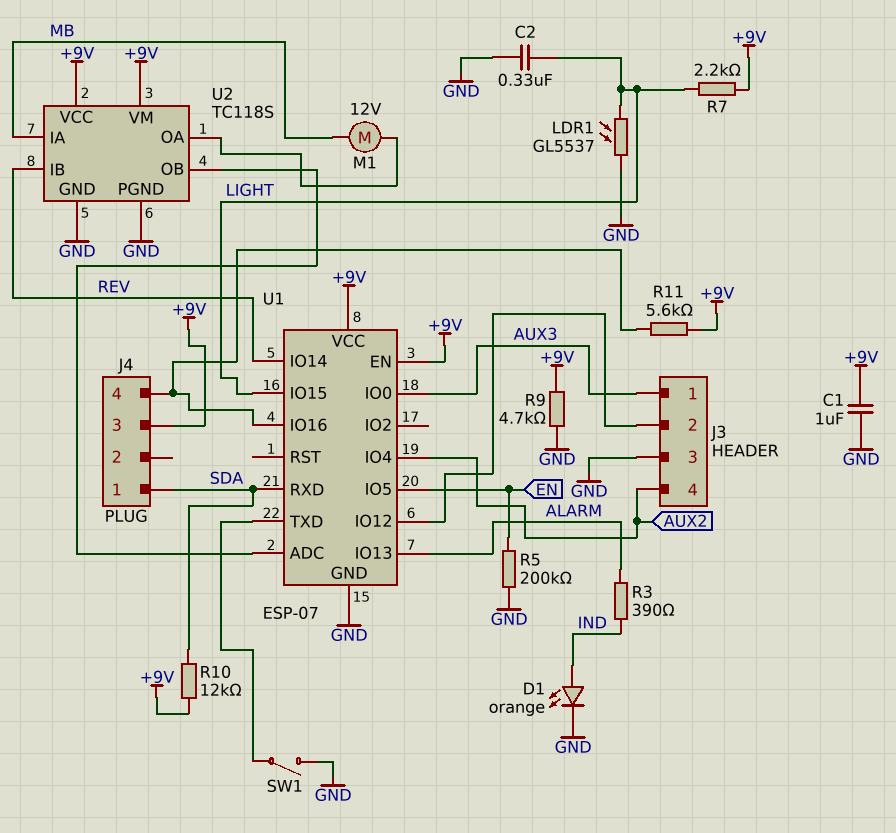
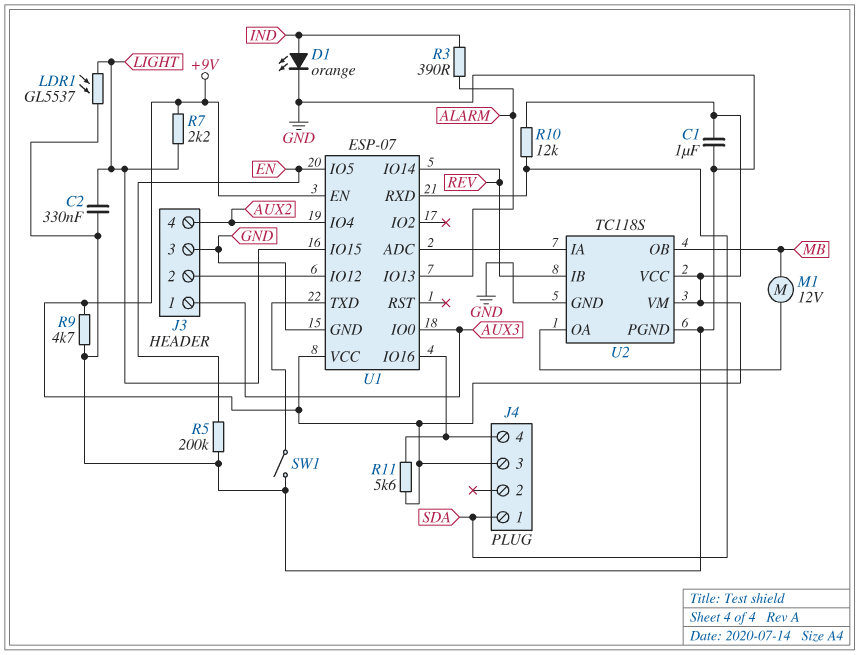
U2 pin IA: MB -> U1/ADC
U2 pin OB: U1/ADC -> MB

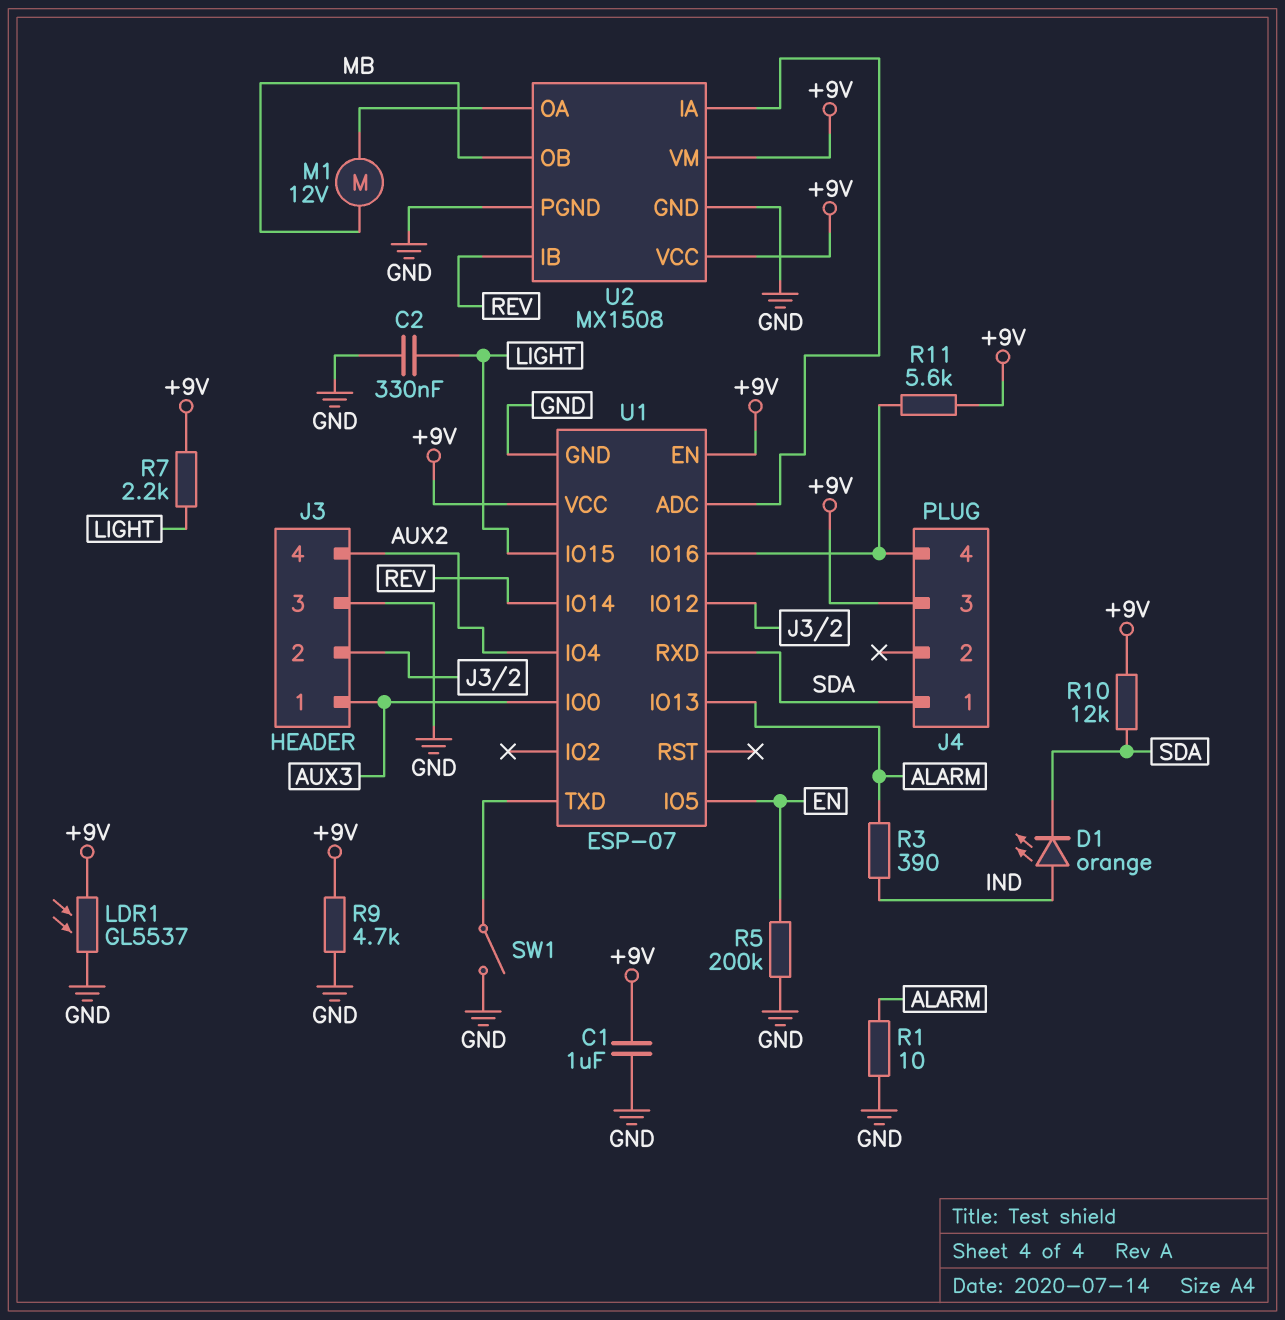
D1: LED orange (A IND, K GND) -> LED orange (A IND, K SDA)
LDR1: GL5537 (GND, LIGHT) -> GL5537 (+9V, GND)
R1: none -> 10 (ALARM, GND)
U2: TC118S -> MX1508

